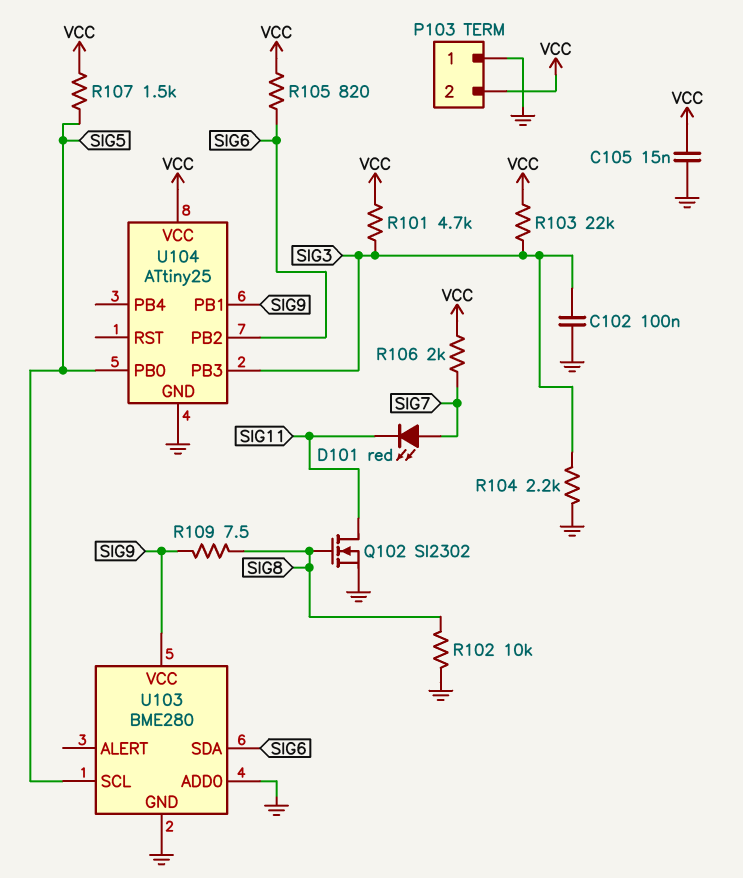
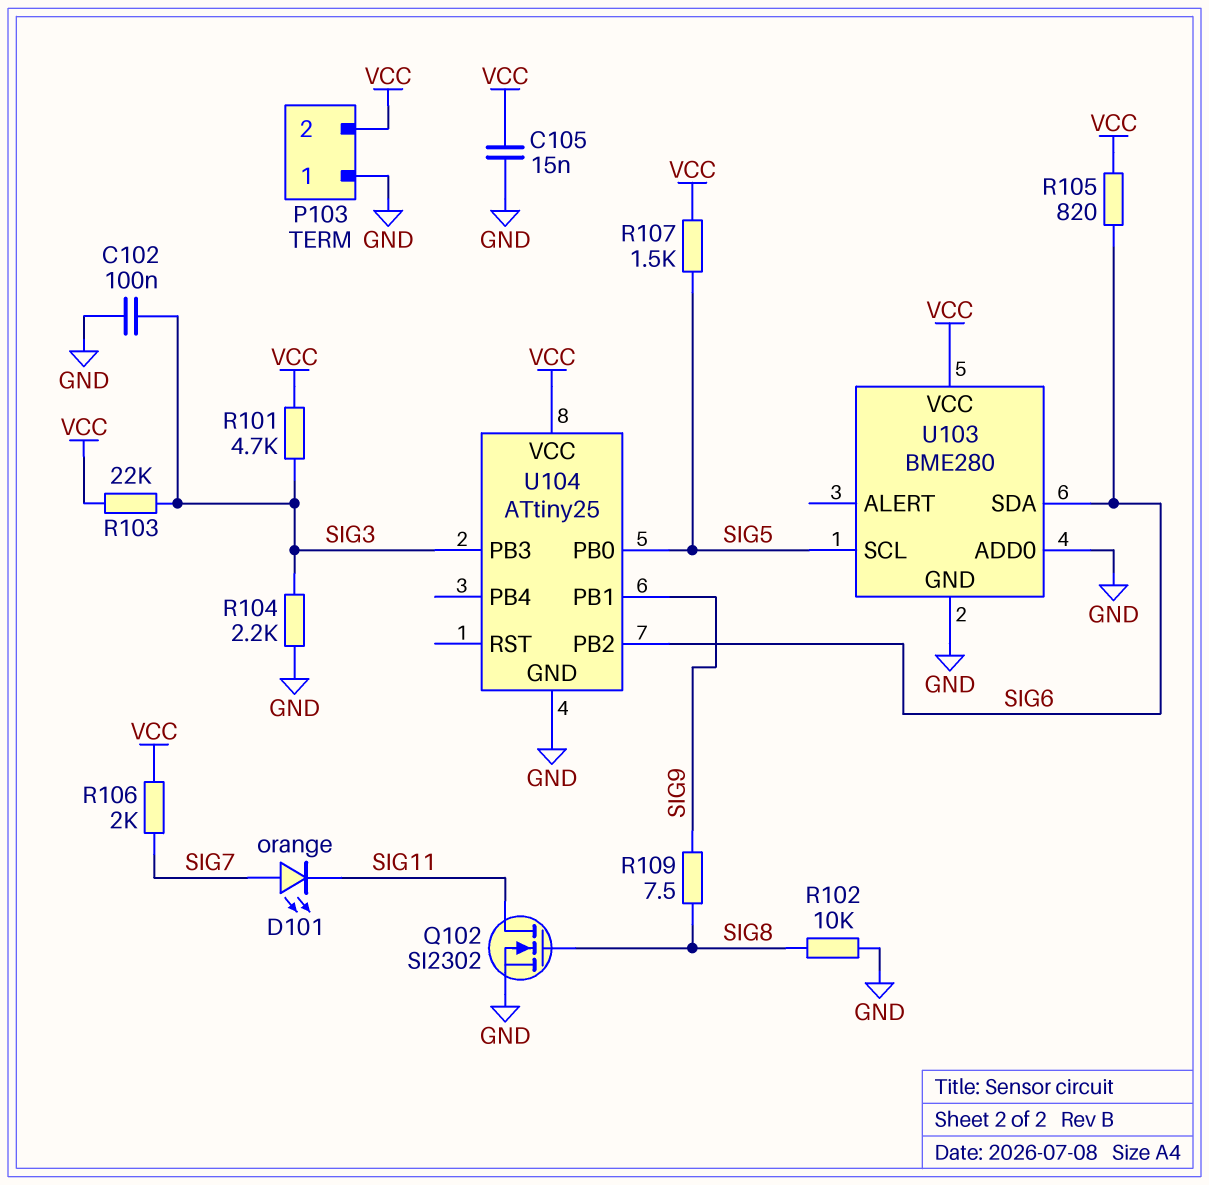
D101: LED red (A SIG7, K SIG11) -> LED orange (A SIG7, K SIG11)
U103 pin VCC: SIG9 -> VCC

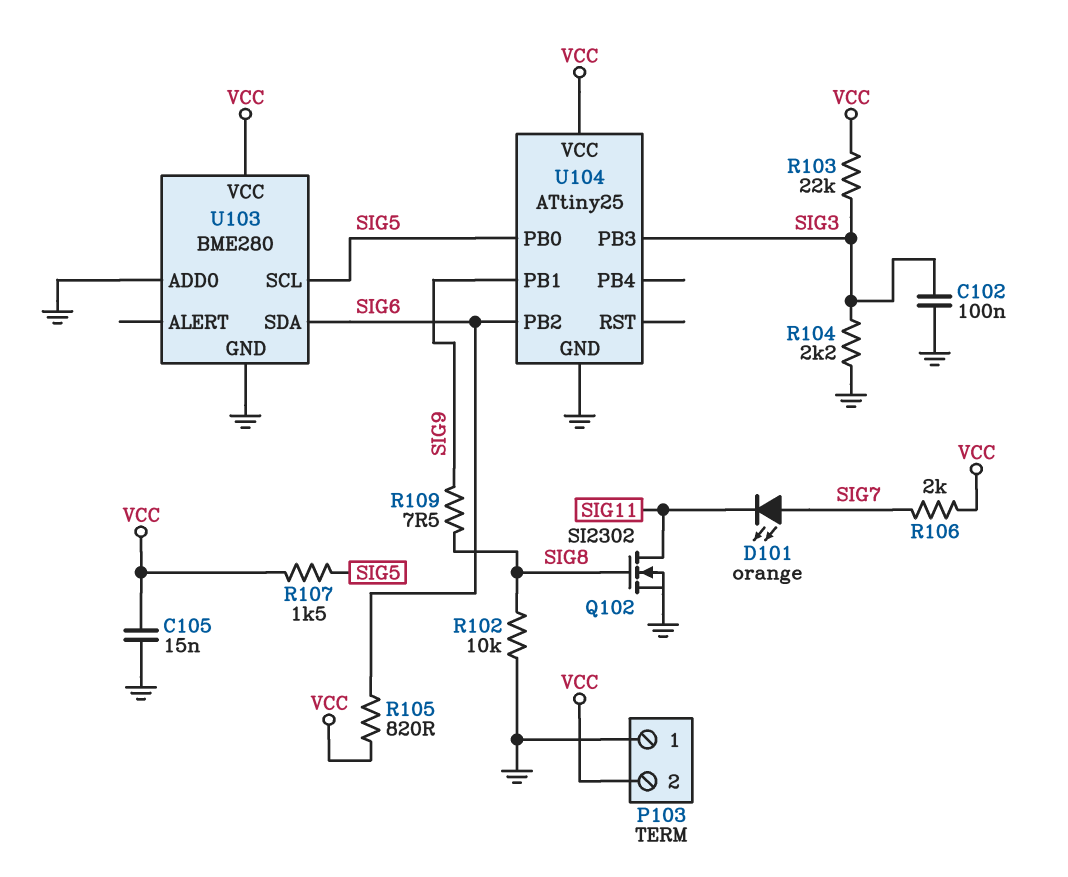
R101: 4.7k (SIG3, VCC) -> none

